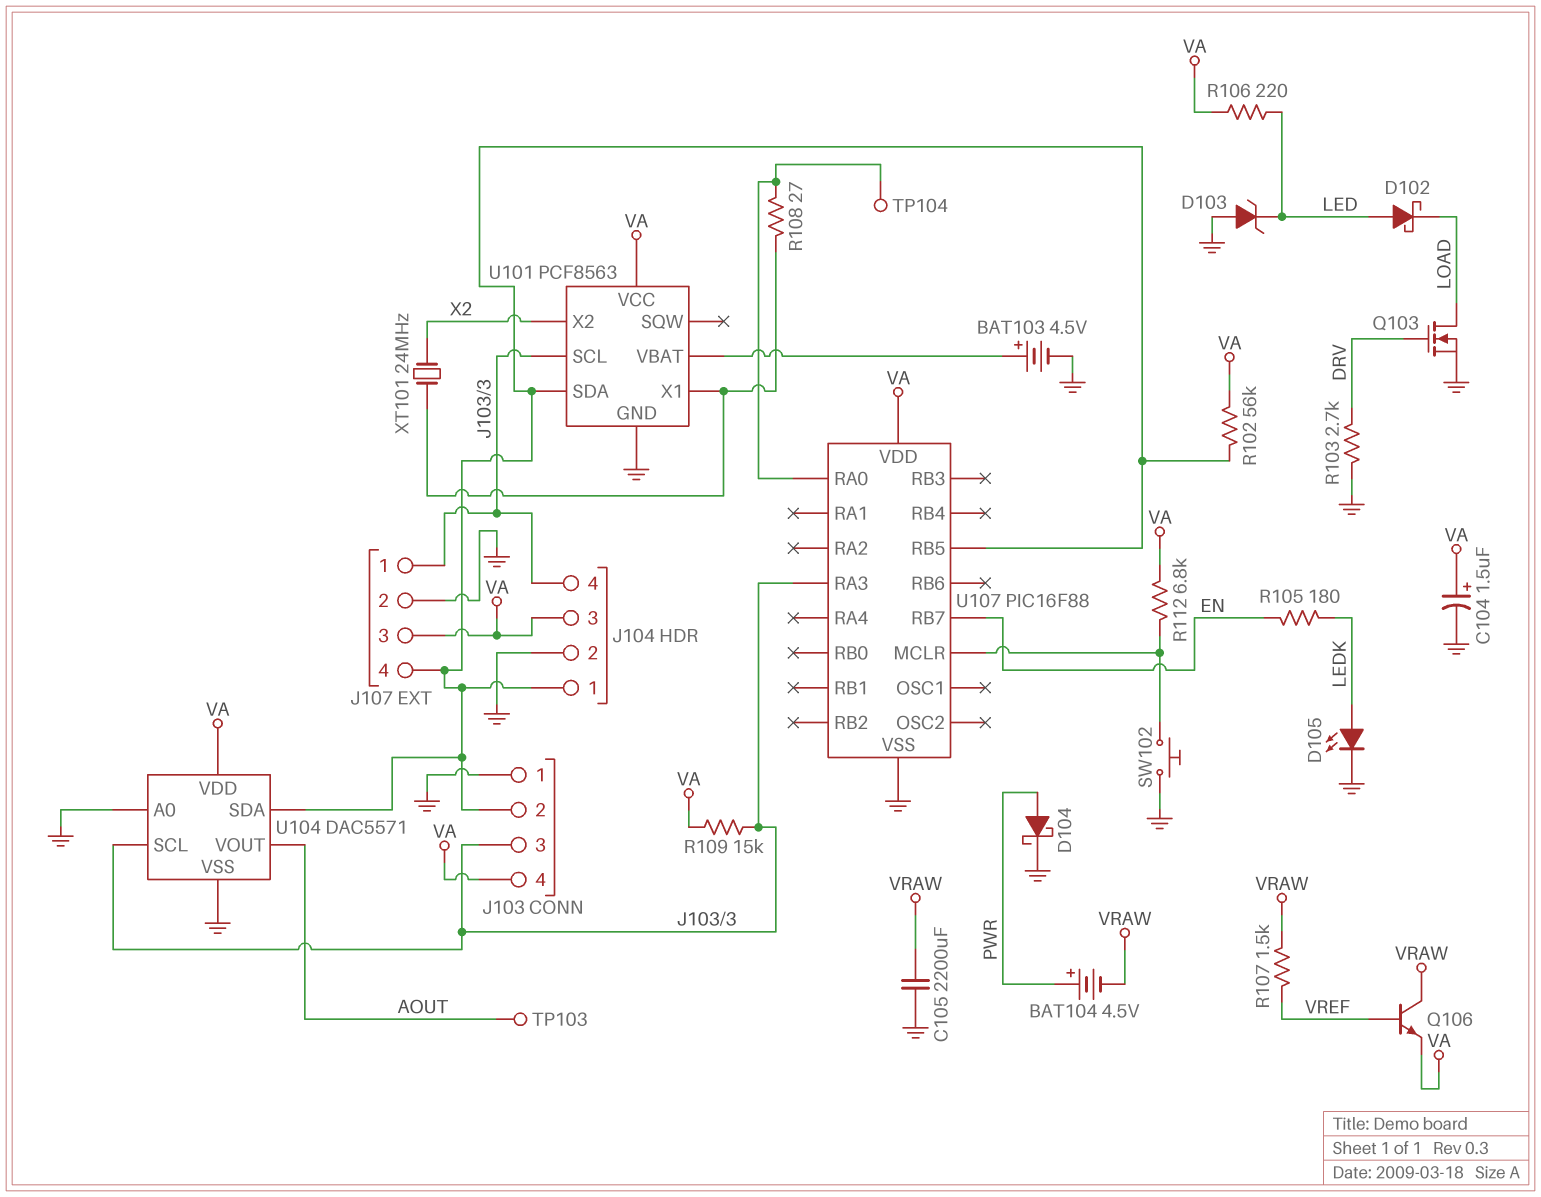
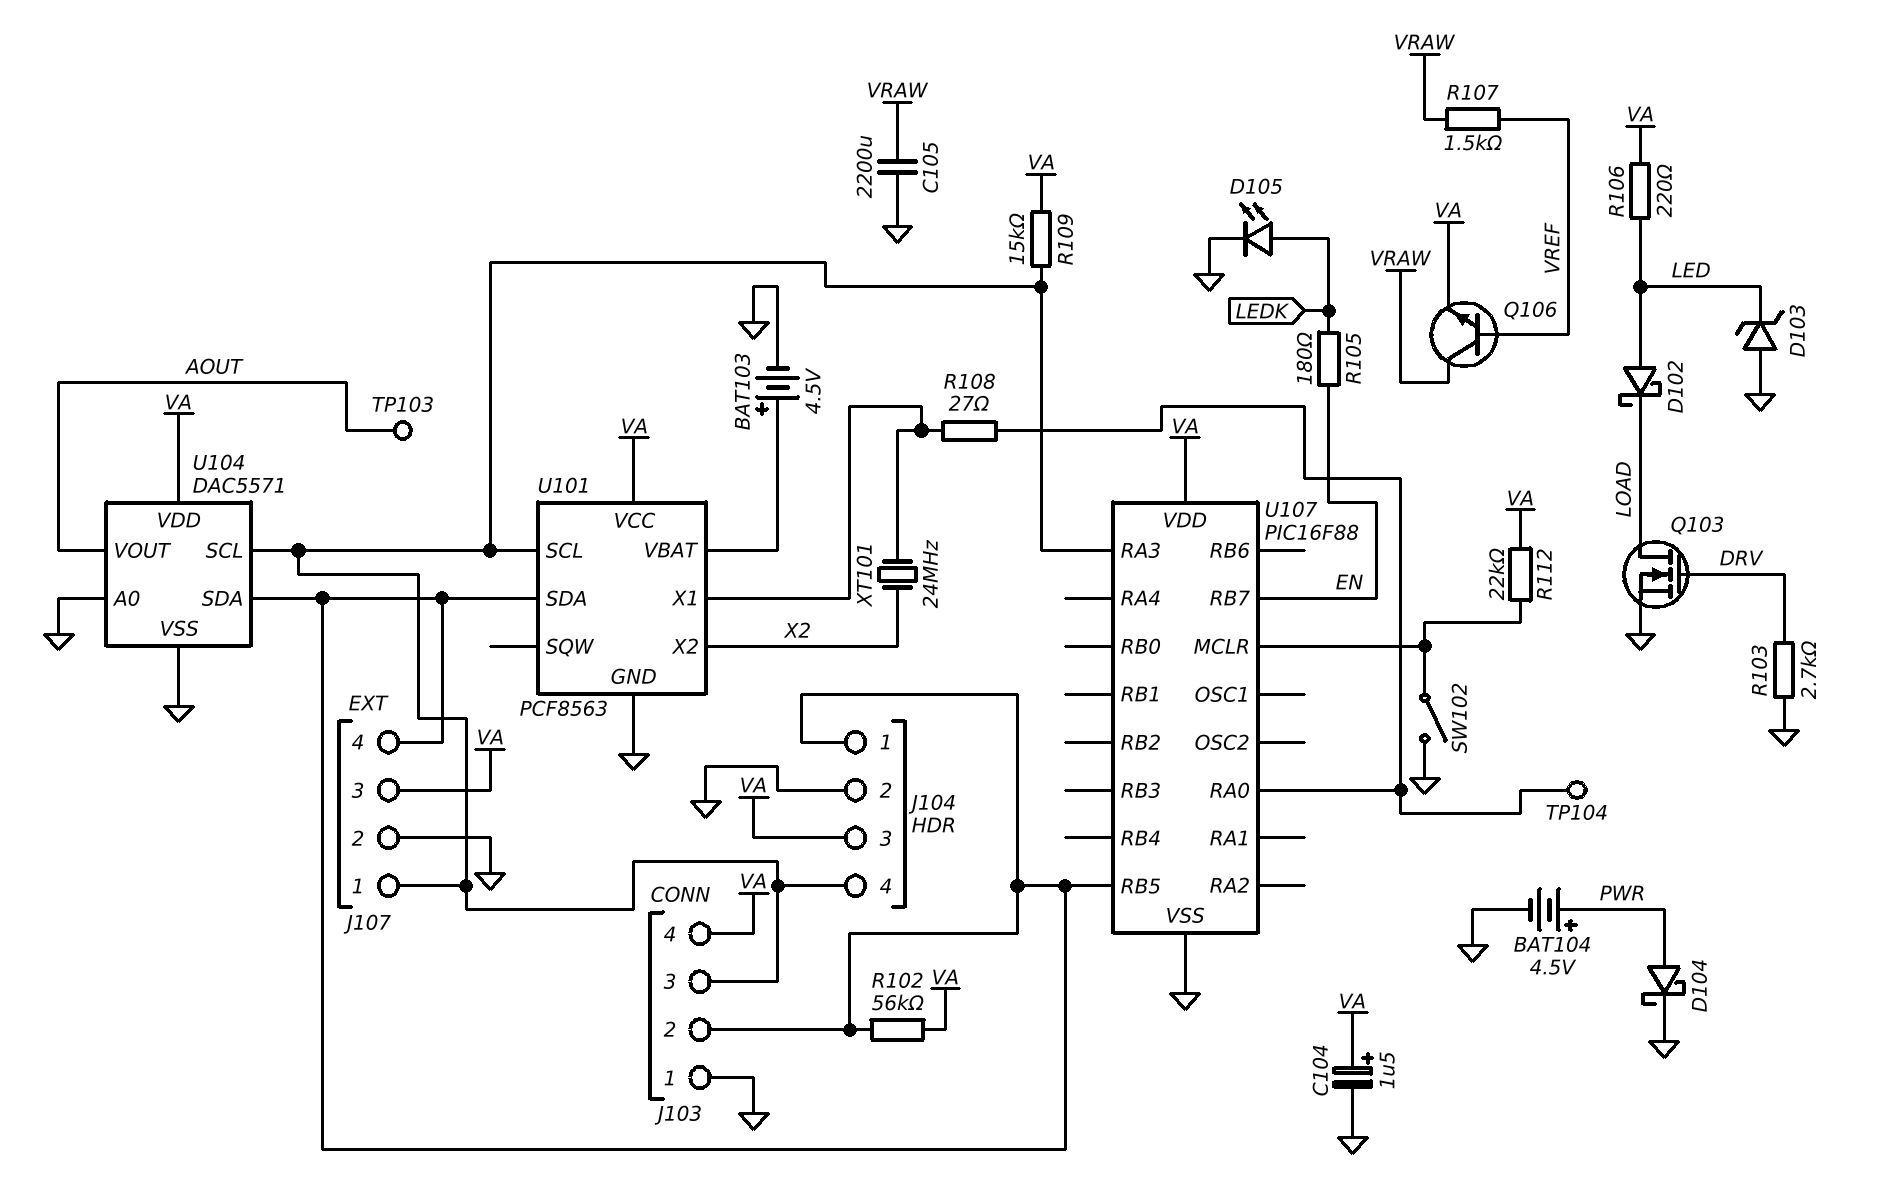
BAT104: 4.5V (plus PWR, minus VRAW) -> 4.5V (plus PWR, minus GND)
R112: 6.8k (U107/MCLR, VA) -> 22k (U107/MCLR, VA)
SW102: button (GND, U107/MCLR) -> switch (GND, U107/MCLR)

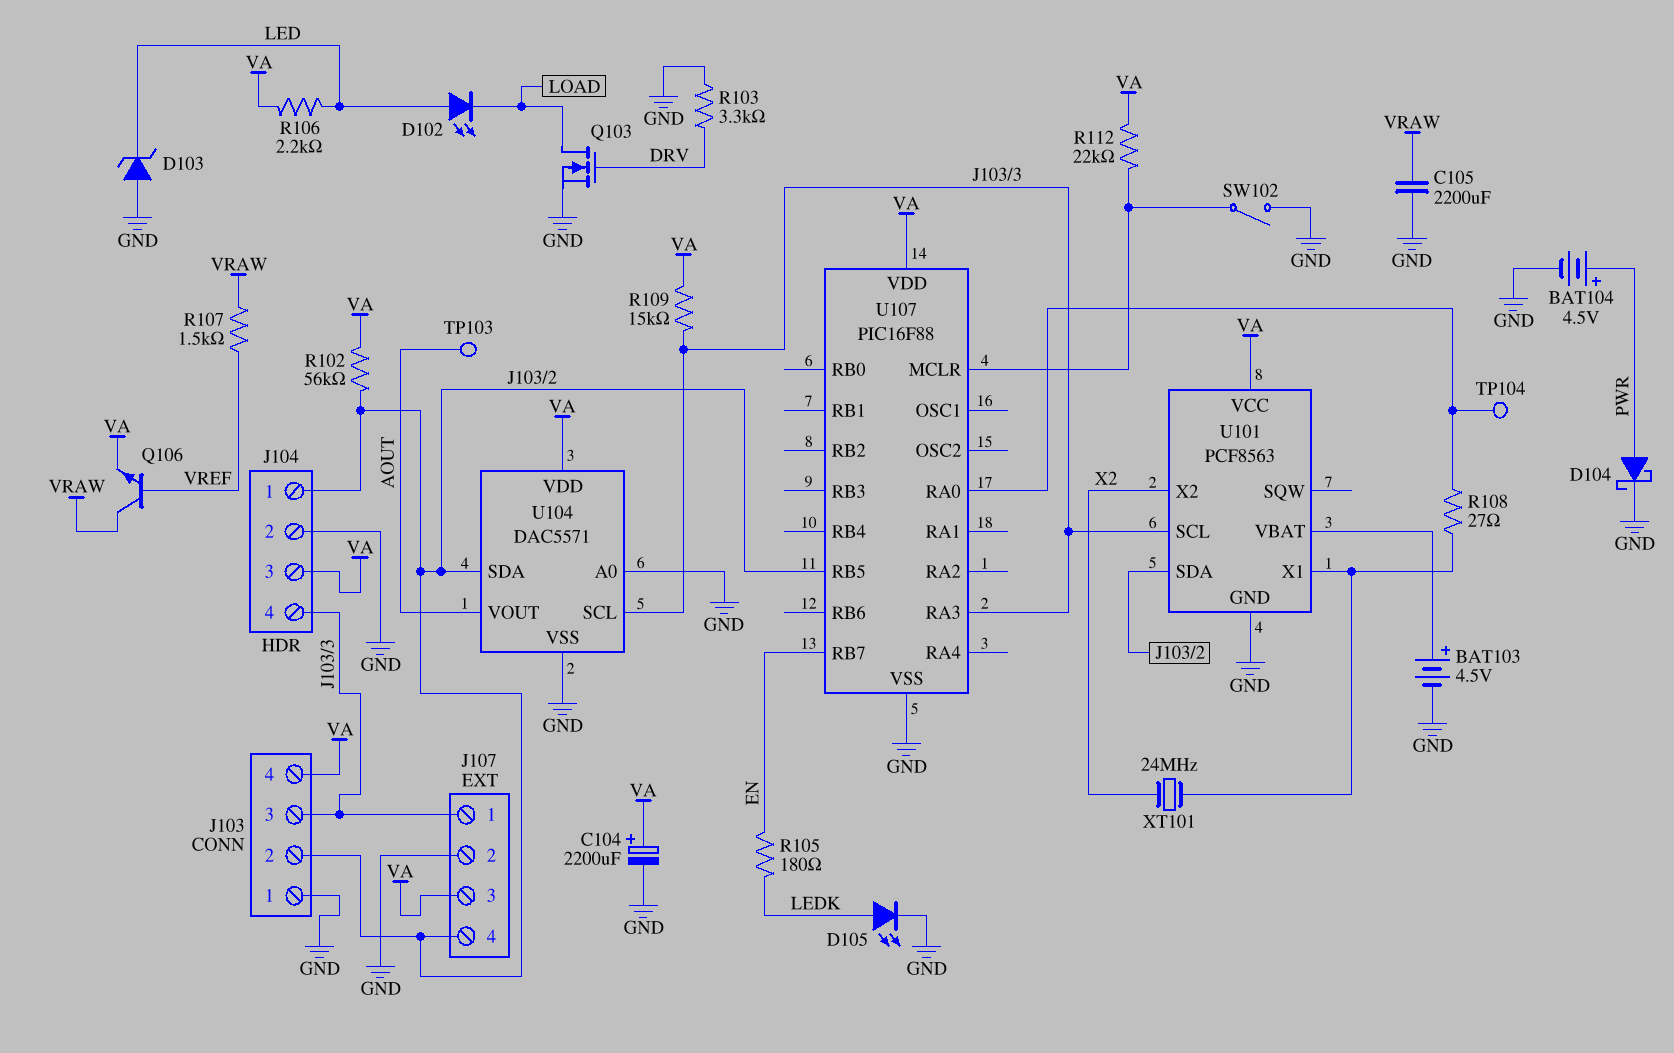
C104: 1.5uF (plus VA, minus GND) -> 2200uF (plus VA, minus GND)
D102: schottky (A LED, K LOAD) -> LED (A LED, K LOAD)
R103: 2.7k (DRV, GND) -> 3.3k (DRV, GND)
R106: 220 (LED, VA) -> 2.2k (LED, VA)

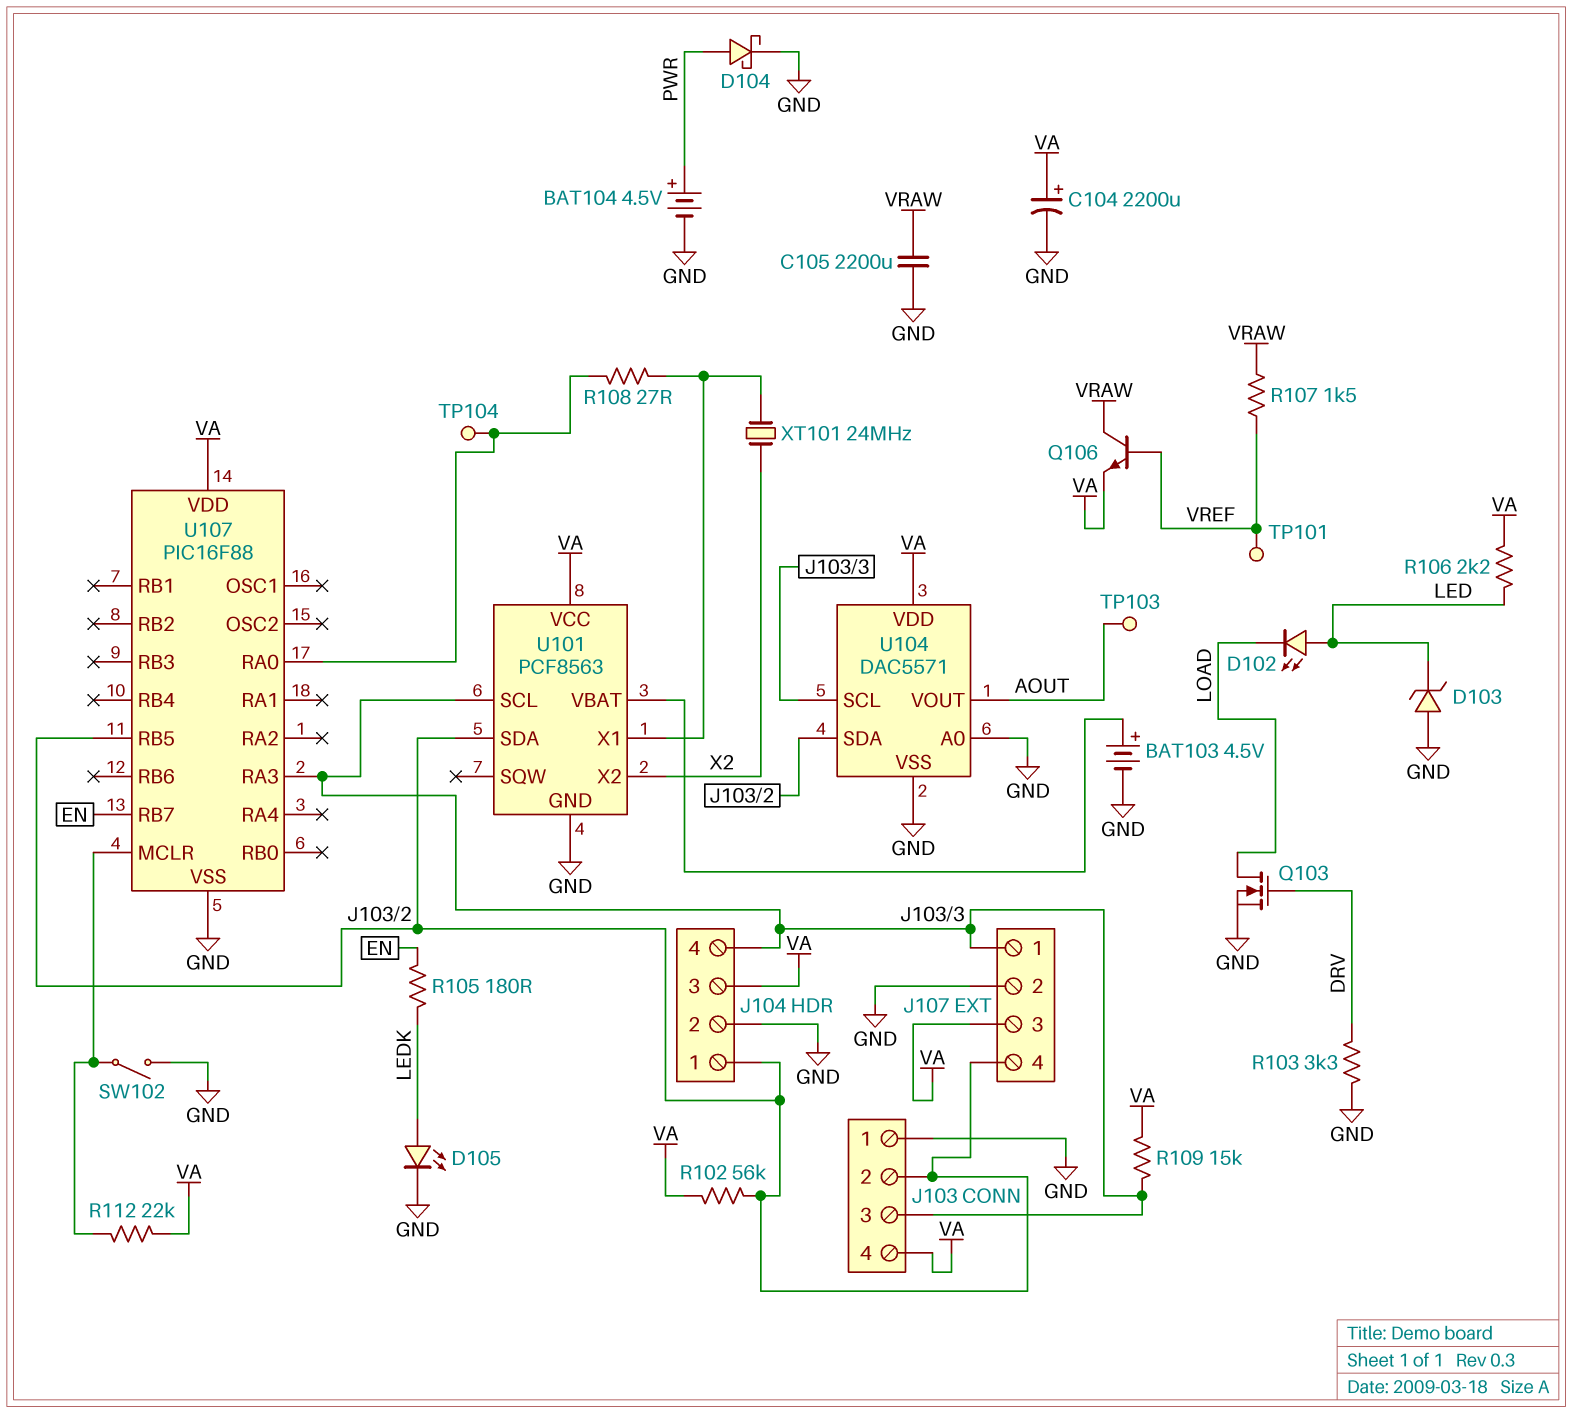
TP101: none -> test point (VREF)

